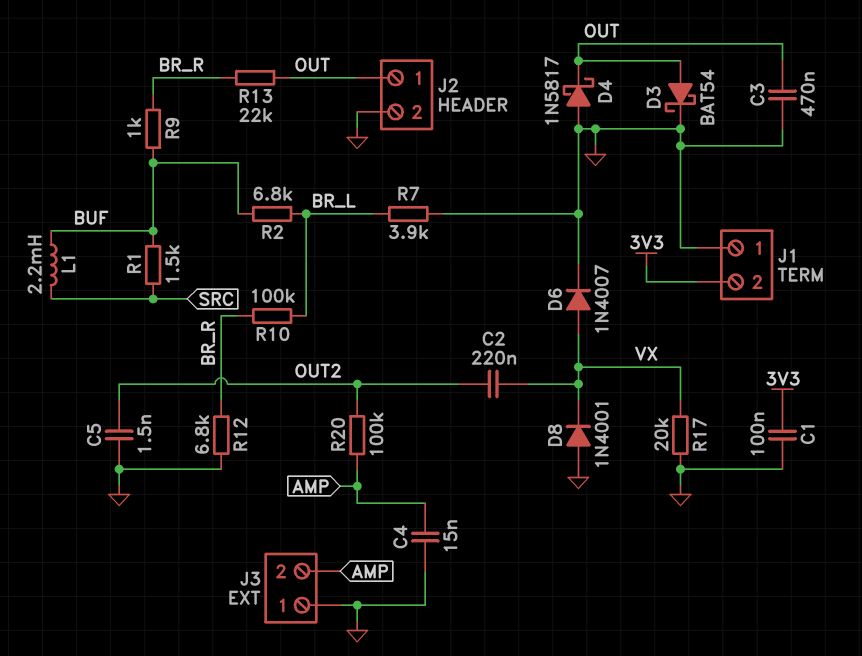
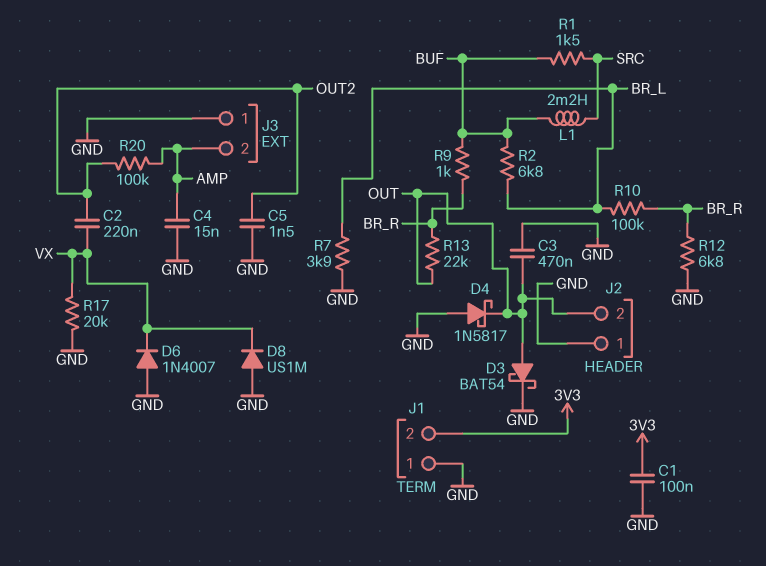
D6: diode 1N4007 (A VX, K GND) -> diode 1N4007 (A GND, K VX)
D8: diode 1N4001 (A GND, K VX) -> diode US1M (A GND, K VX)
J2 pin 1: OUT -> GND
J2 pin 2: GND -> OUT

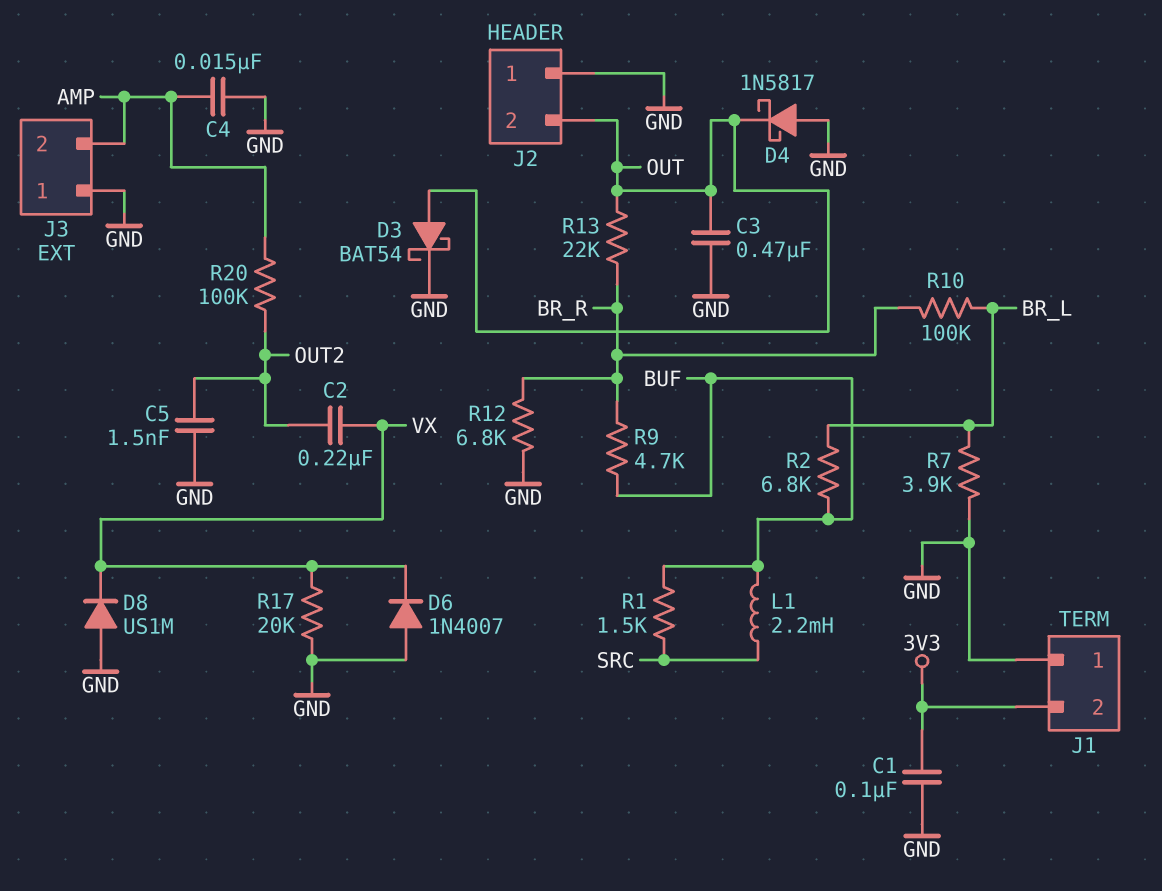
R9: 1k (BR_R, BUF) -> 4.7k (BR_R, BUF)

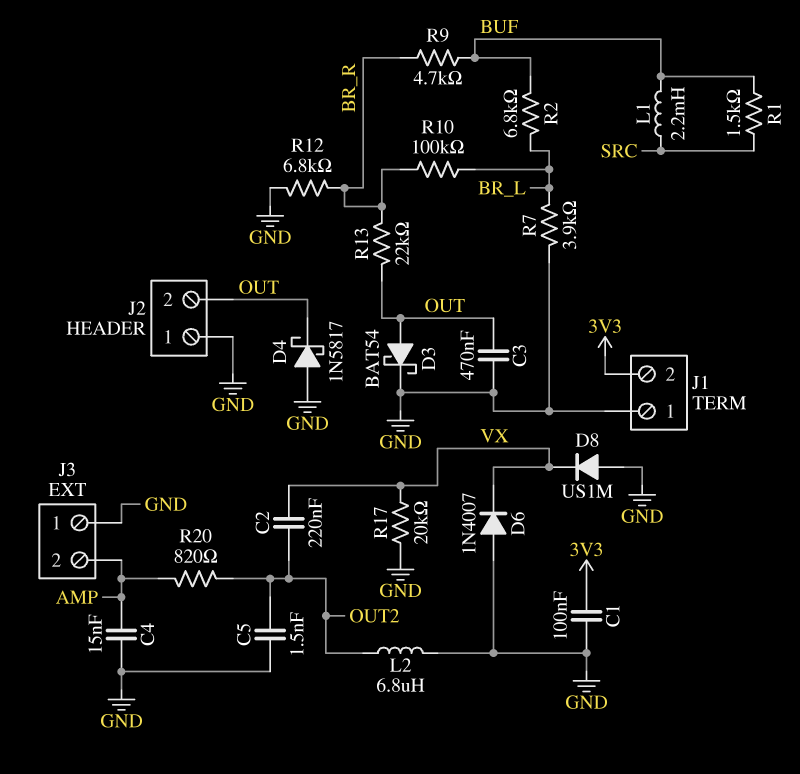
L2: none -> 6.8uH (GND, OUT2)
R20: 100k (AMP, OUT2) -> 820 (AMP, OUT2)

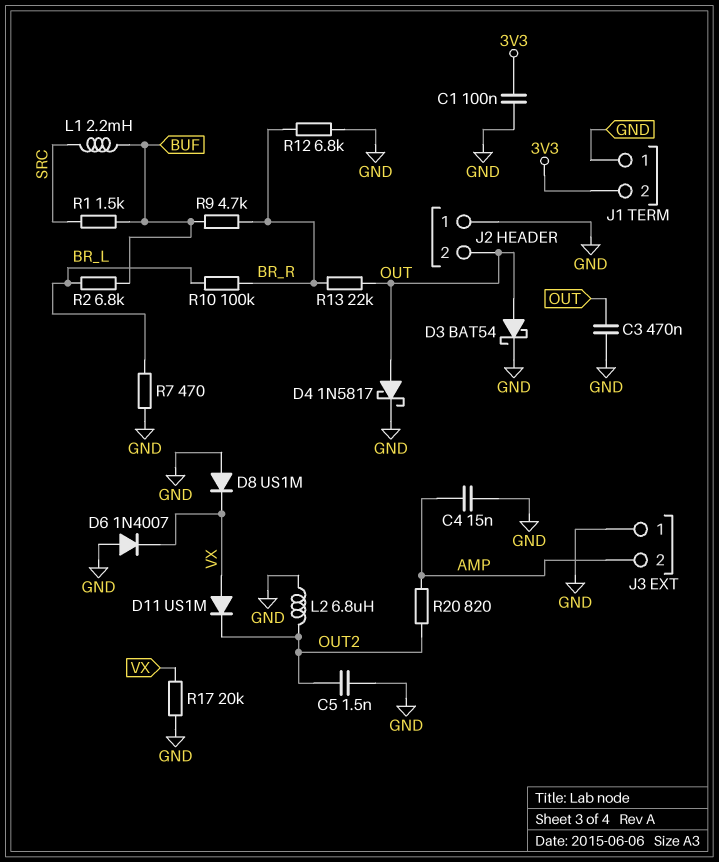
C2: 220nF (OUT2, VX) -> none
D4: schottky 1N5817 (A GND, K OUT) -> schottky 1N5817 (A OUT, K GND)
D11: none -> diode US1M (A VX, K OUT2)
R7: 3.9k (BR_L, GND) -> 470 (BR_L, GND)

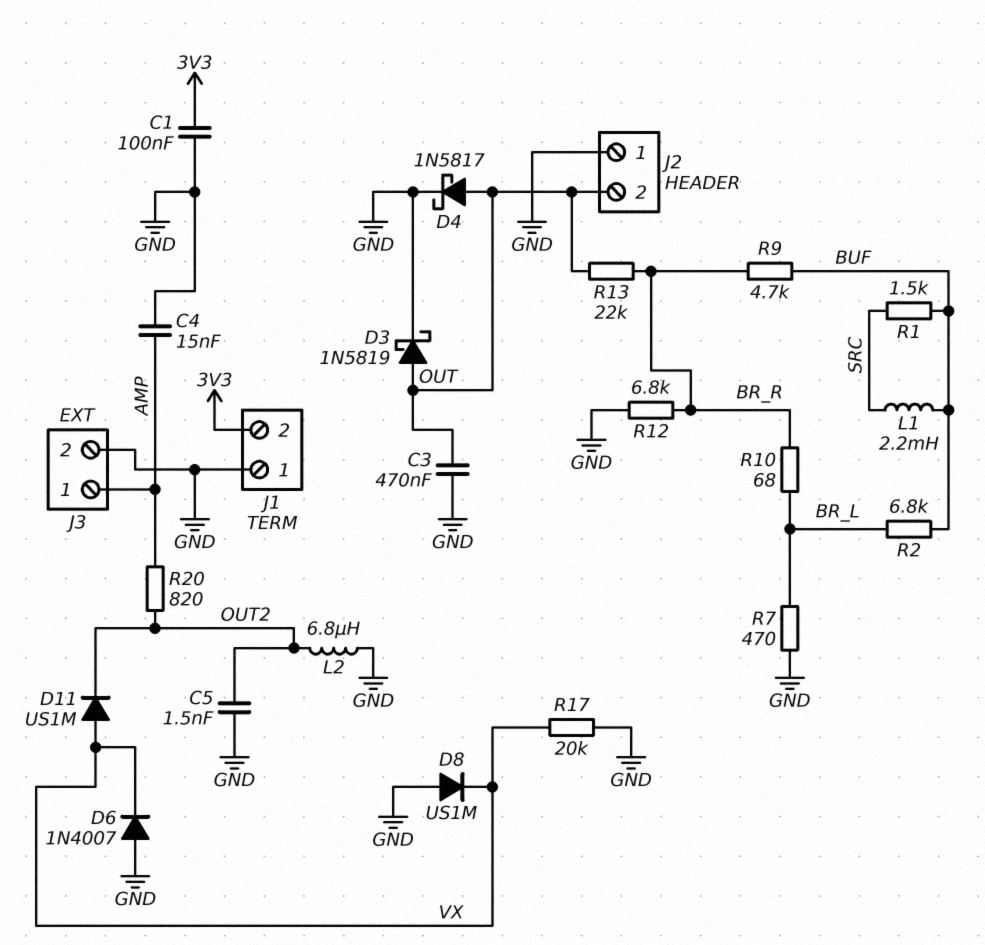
D3: schottky BAT54 (A OUT, K GND) -> schottky 1N5819 (A OUT, K GND)
J3 pin 1: GND -> AMP
J3 pin 2: AMP -> GND
R10: 100k (BR_L, BR_R) -> 68 (BR_L, BR_R)

